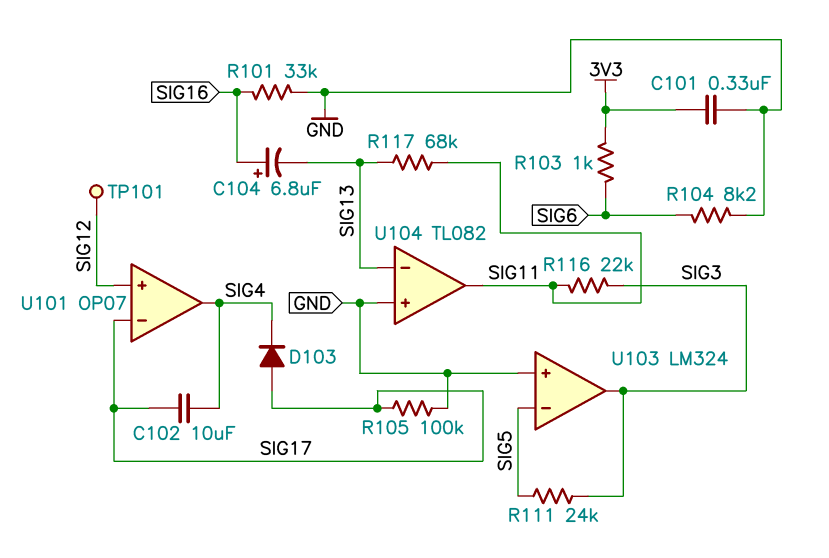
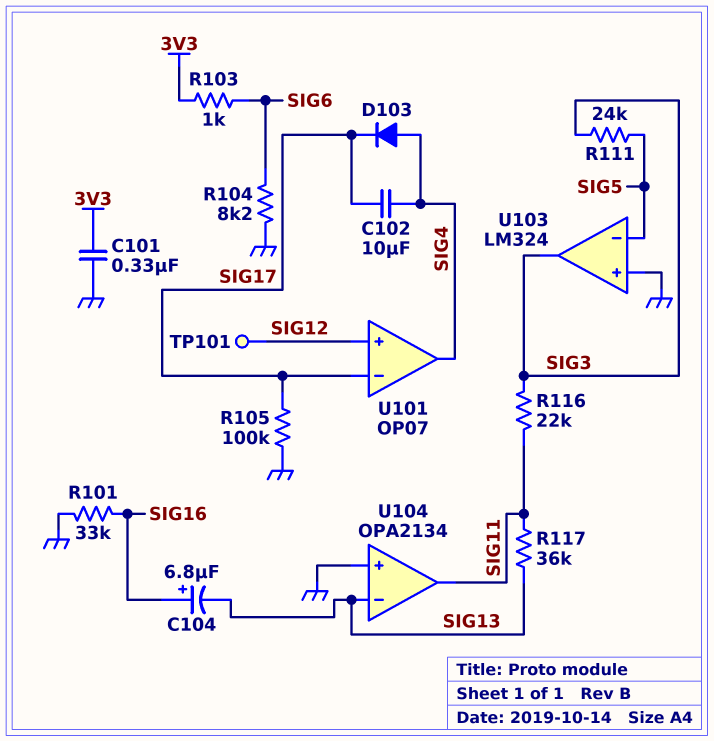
D103: diode (A SIG17, K SIG4) -> diode (A SIG4, K SIG17)
R117: 68k (SIG11, SIG13) -> 36k (SIG11, SIG13)
U104: TL082 -> OPA2134

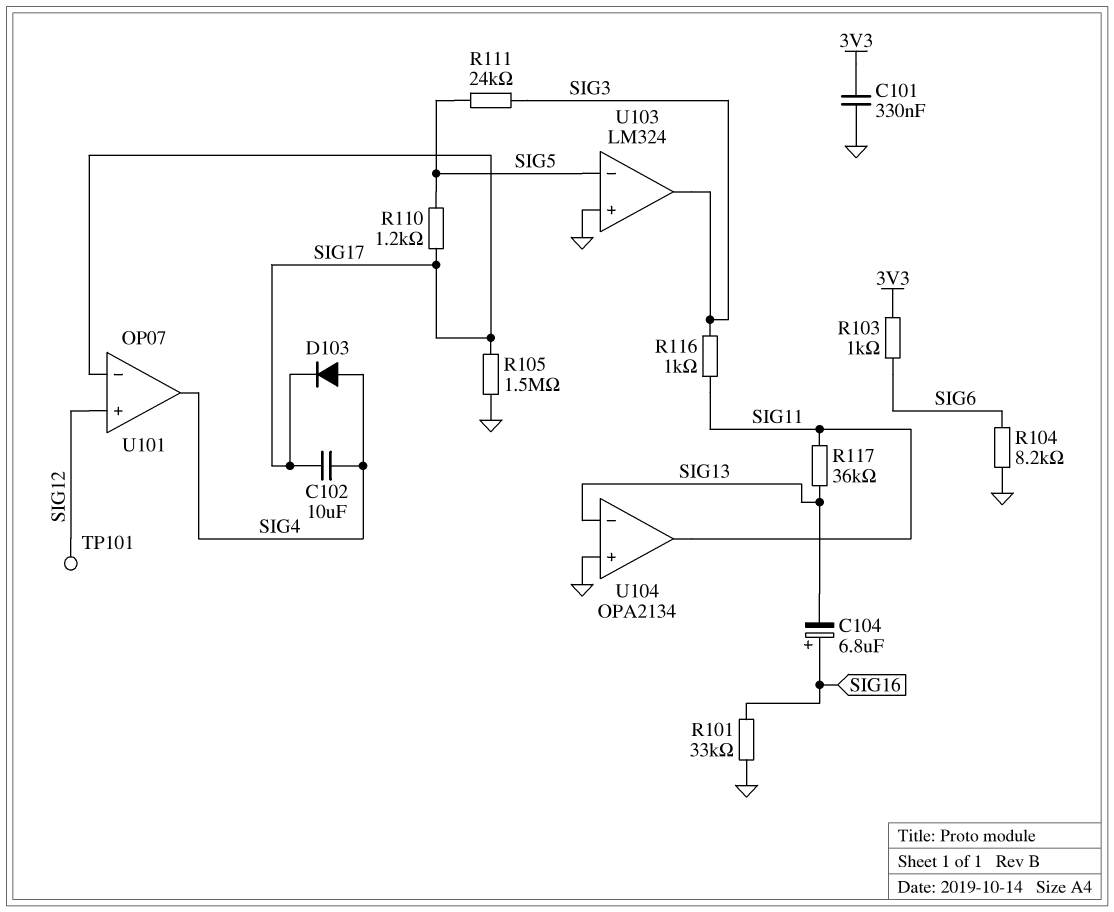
R105: 100k (GND, SIG17) -> 1.5M (GND, SIG17)
R110: none -> 1.2k (SIG5, SIG17)
R116: 22k (SIG3, SIG11) -> 1k (SIG3, SIG11)

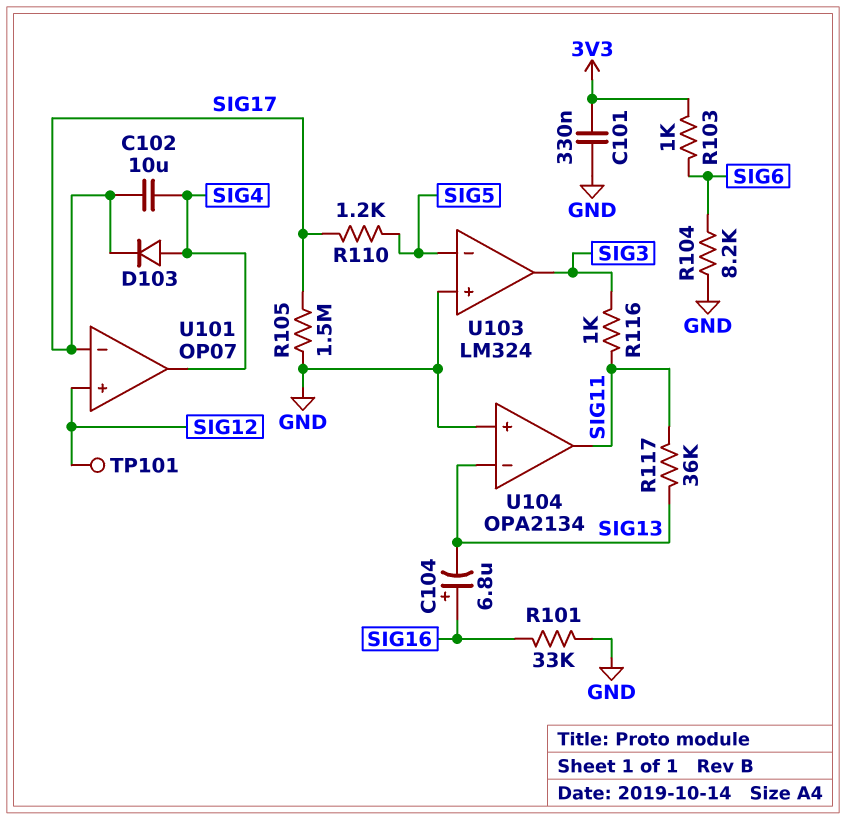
R111: 24k (SIG3, SIG5) -> none

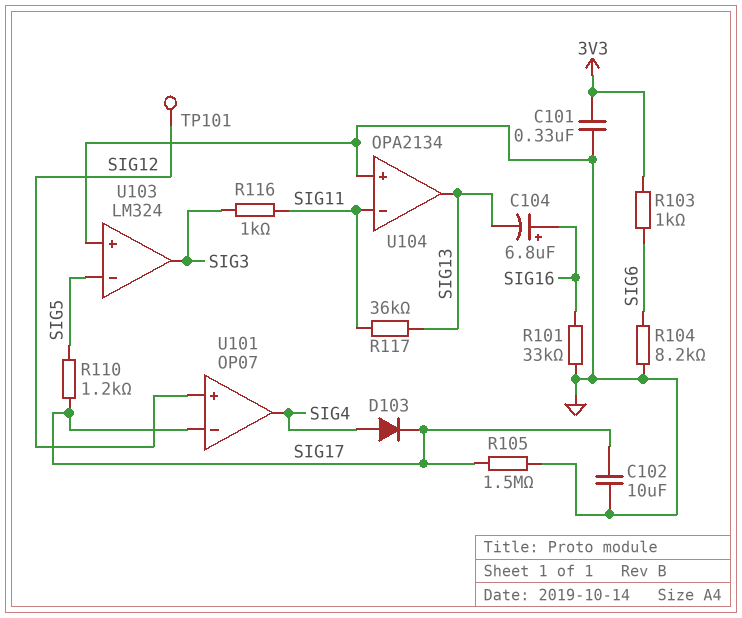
C102: 10uF (SIG4, SIG17) -> 10uF (GND, SIG17)
U104 pin in-: SIG13 -> SIG11
U104 pin out: SIG11 -> SIG13

